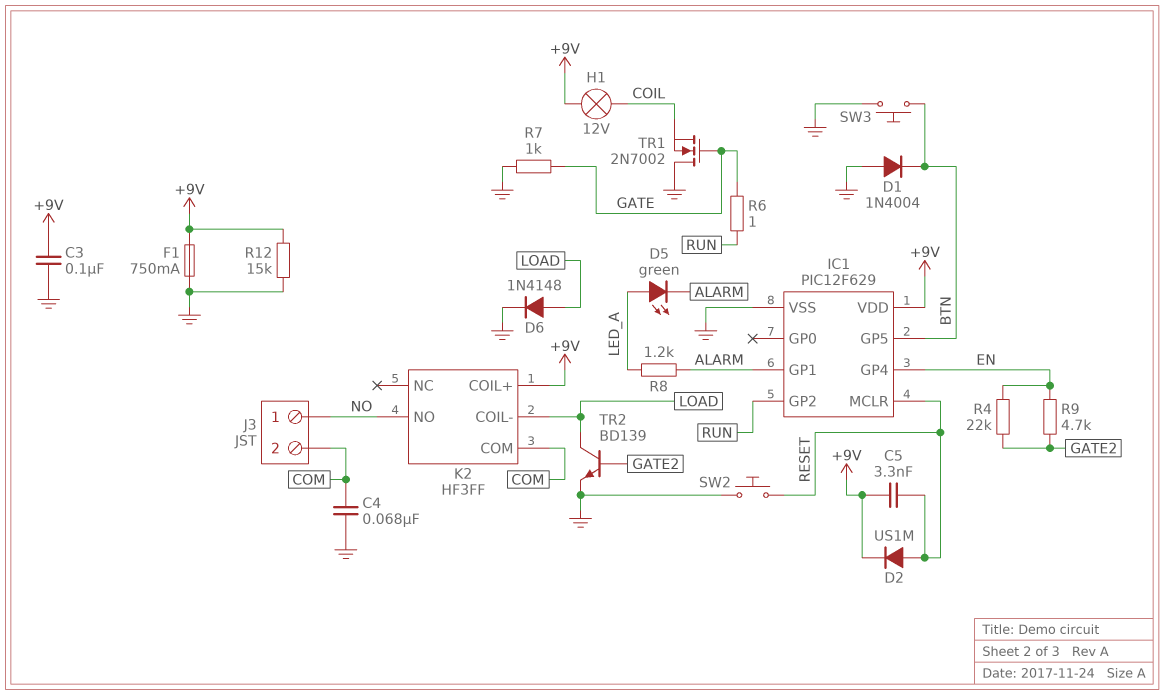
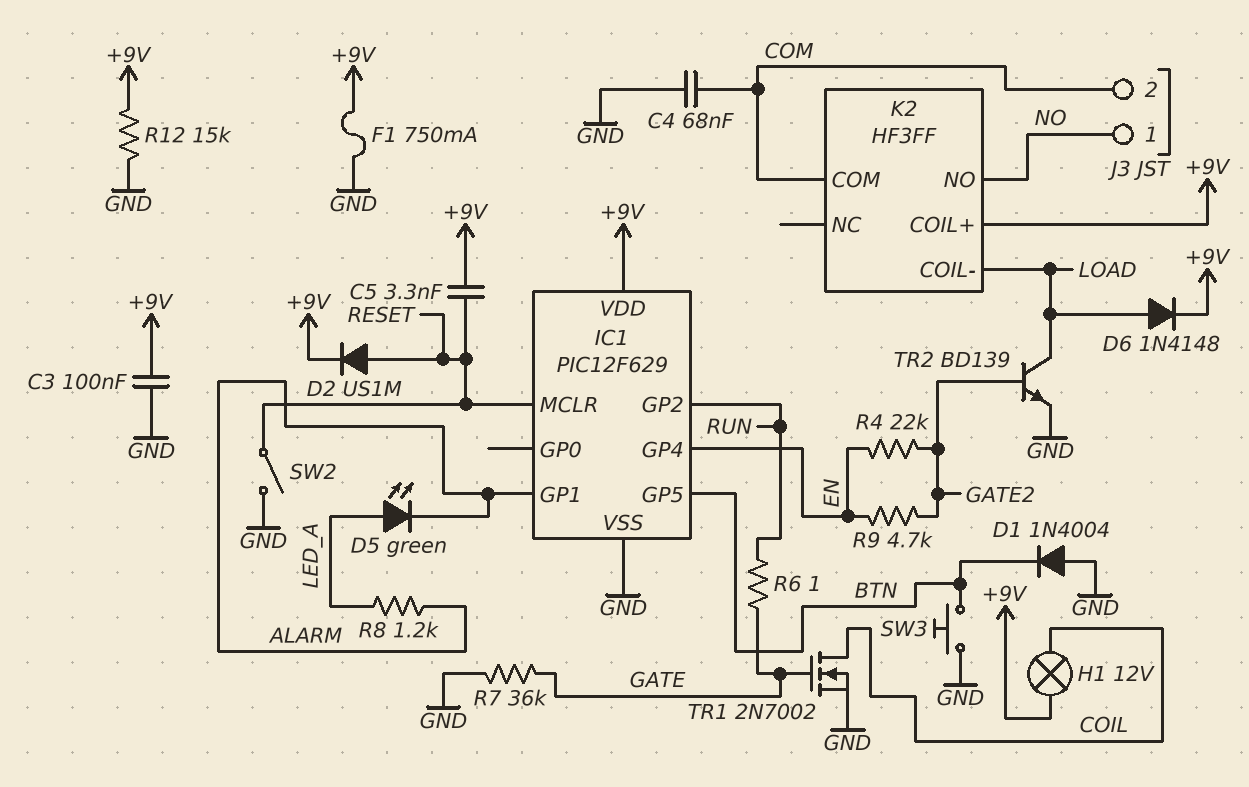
D6: diode 1N4148 (A LOAD, K GND) -> diode 1N4148 (A LOAD, K +9V)
R7: 1k (GATE, GND) -> 36k (GATE, GND)
SW2: button (GND, RESET) -> switch (GND, RESET)
TR1: NMOS 2N7002 (G GATE, D GND, S COIL) -> NMOS 2N7002 (G GATE, D COIL, S GND)

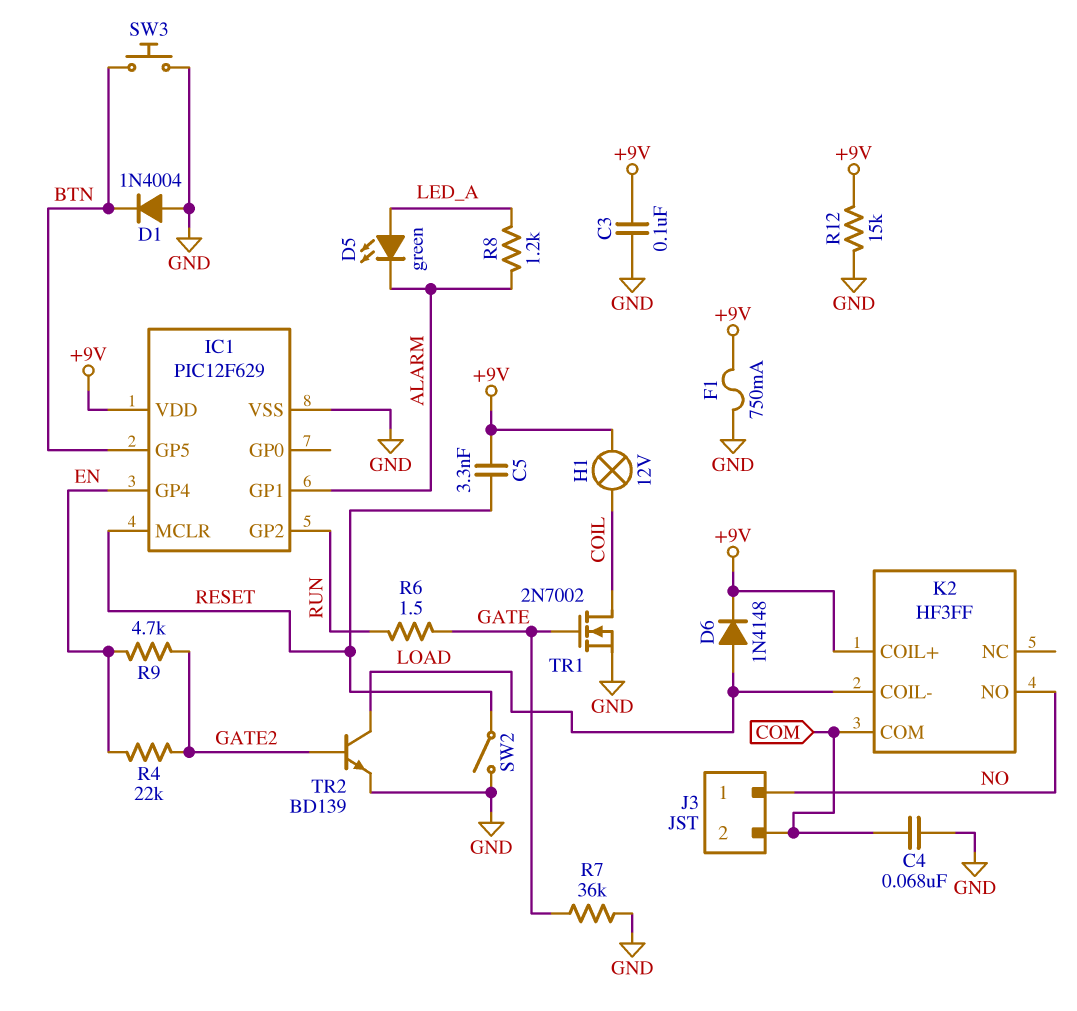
D2: diode US1M (A RESET, K +9V) -> none
R6: 1 (GATE, RUN) -> 1.5 (GATE, RUN)

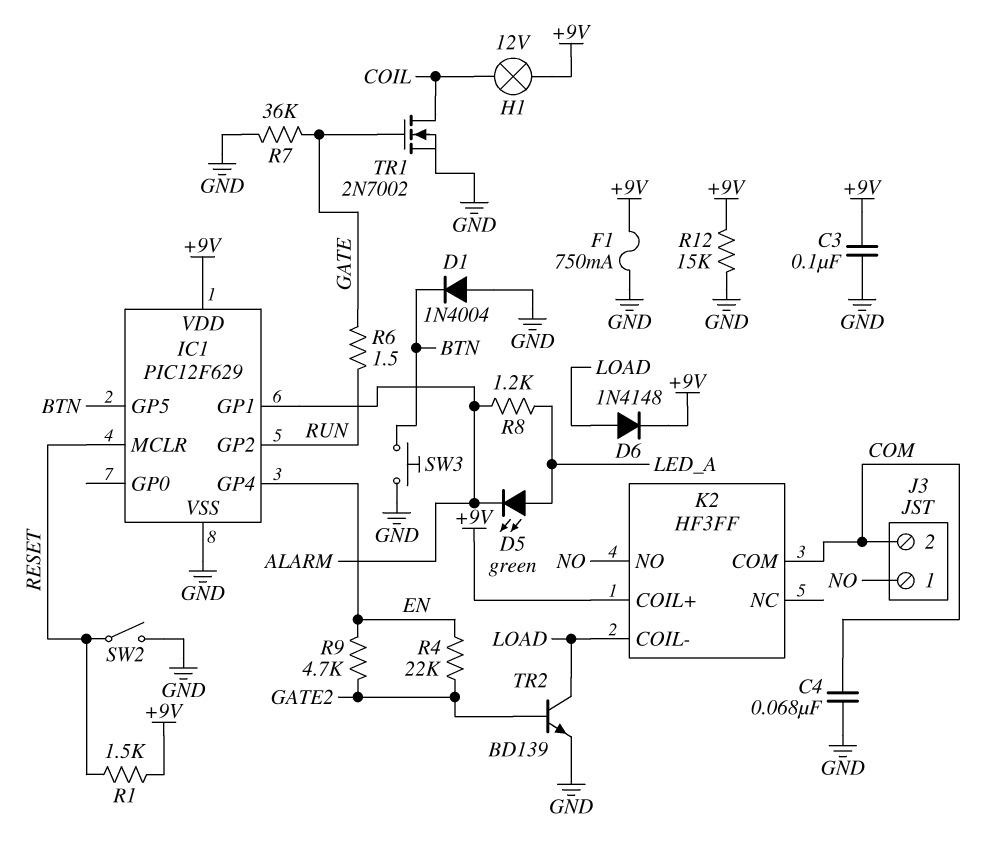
C5: 3.3nF (+9V, RESET) -> none
R1: none -> 1.5k (+9V, RESET)

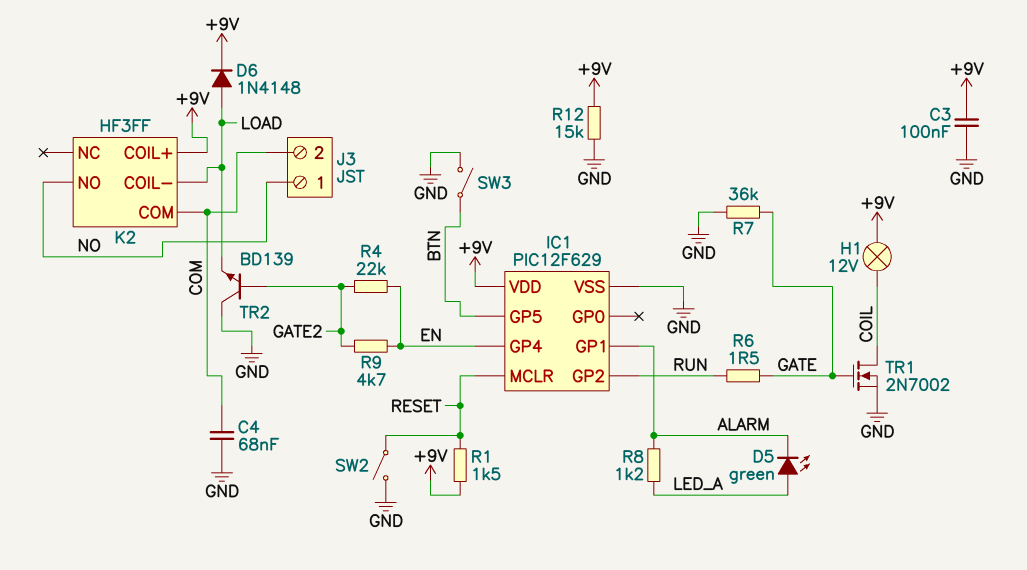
D1: diode 1N4004 (A GND, K BTN) -> none
F1: 750mA (+9V, GND) -> none
SW3: button (BTN, GND) -> switch (BTN, GND)
TR2: NPN BD139 (B GATE2, C LOAD, E GND) -> NPN BD139 (B GATE2, C GND, E LOAD)

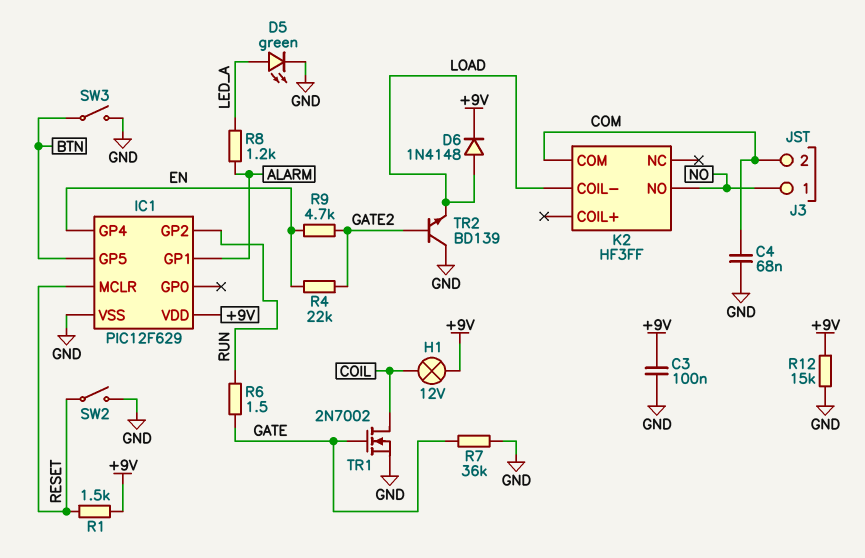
D5: LED green (A LED_A, K ALARM) -> LED green (A LED_A, K GND)
K2 pin COIL+: +9V -> none

